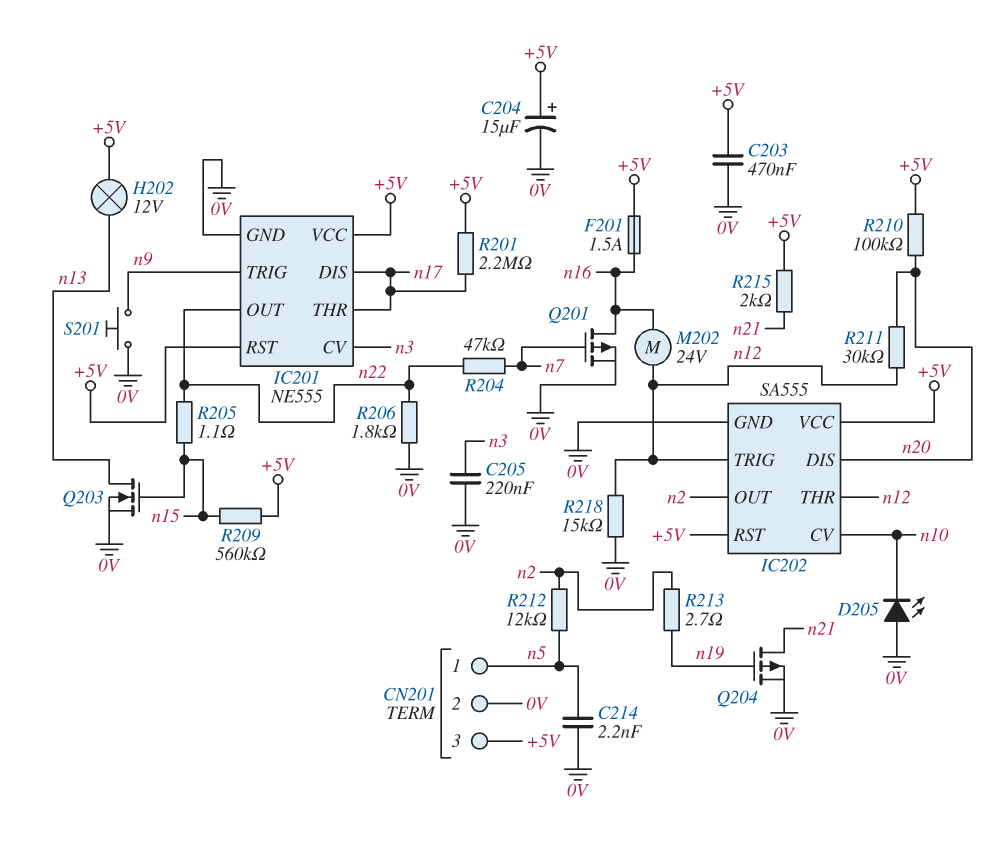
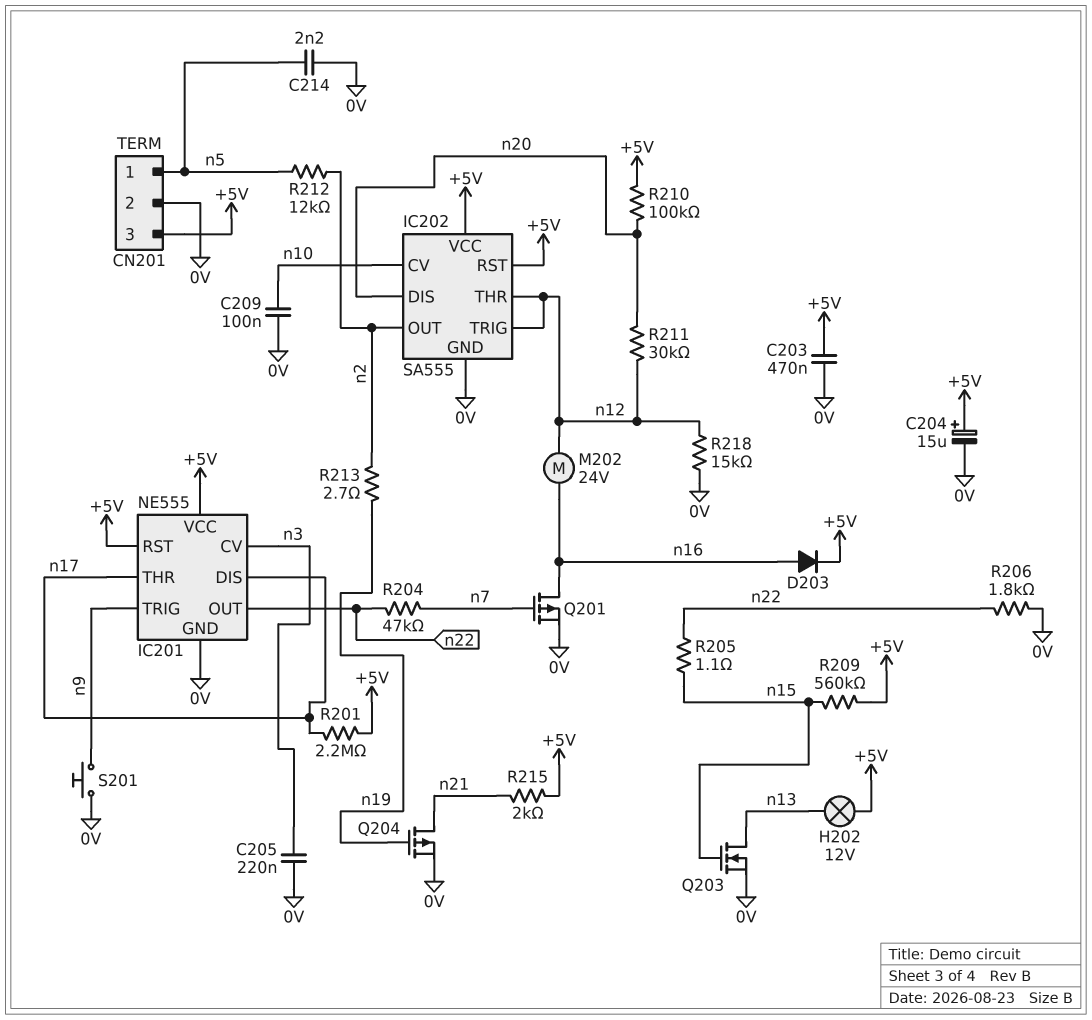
C209: none -> 100nF (0V, n10)
D203: none -> diode (A n16, K +5V)
D205: LED (A 0V, K n10) -> none
F201: 1.5A (+5V, n16) -> none

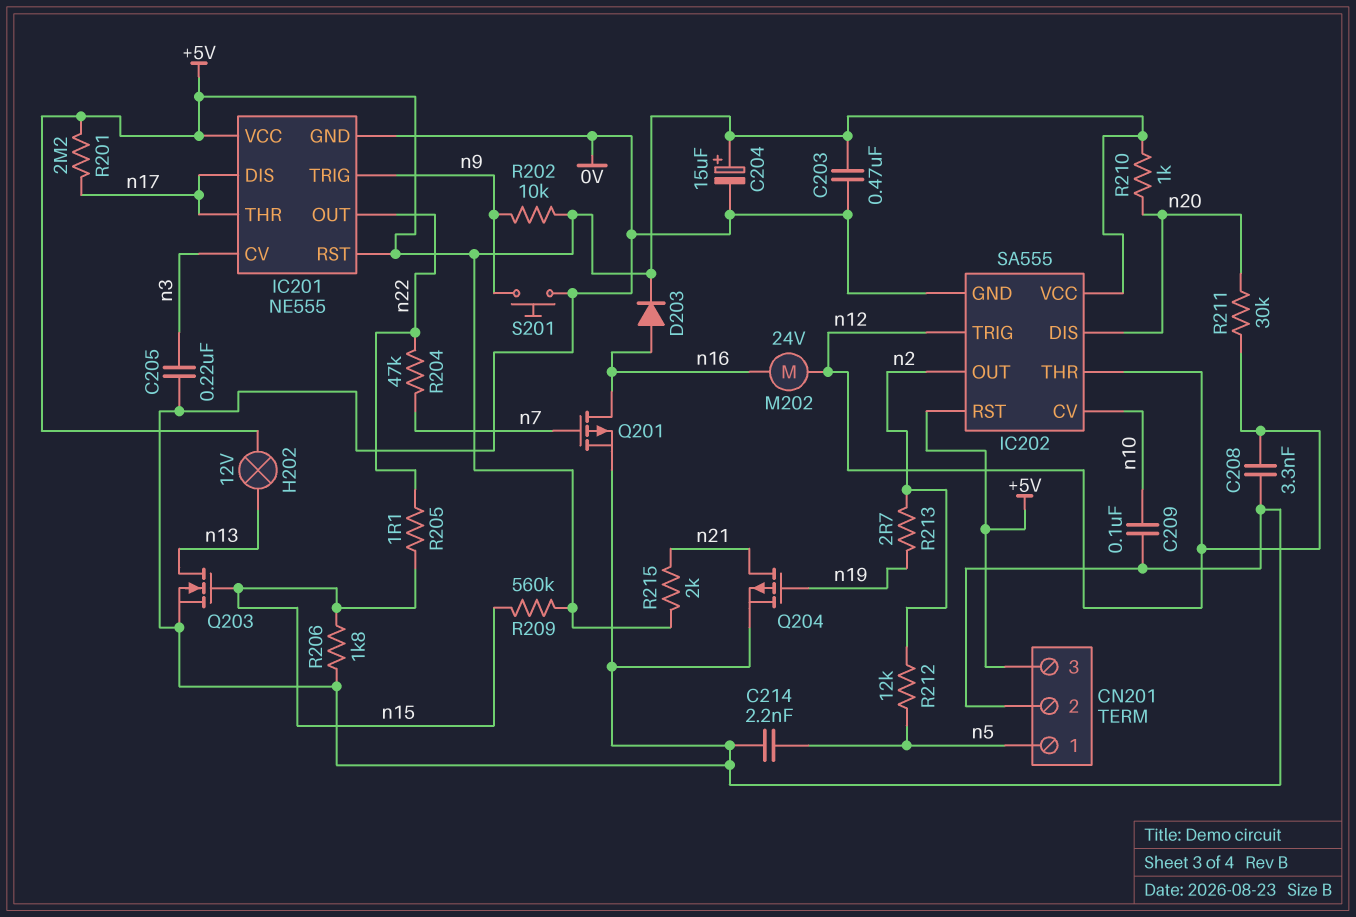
C208: none -> 3.3nF (0V, n12)
R202: none -> 10k (+5V, n9)
R206: 1.8k (0V, n22) -> 1.8k (0V, n15)
R210: 100k (+5V, n20) -> 1k (+5V, n20)
R218: 15k (0V, n12) -> none

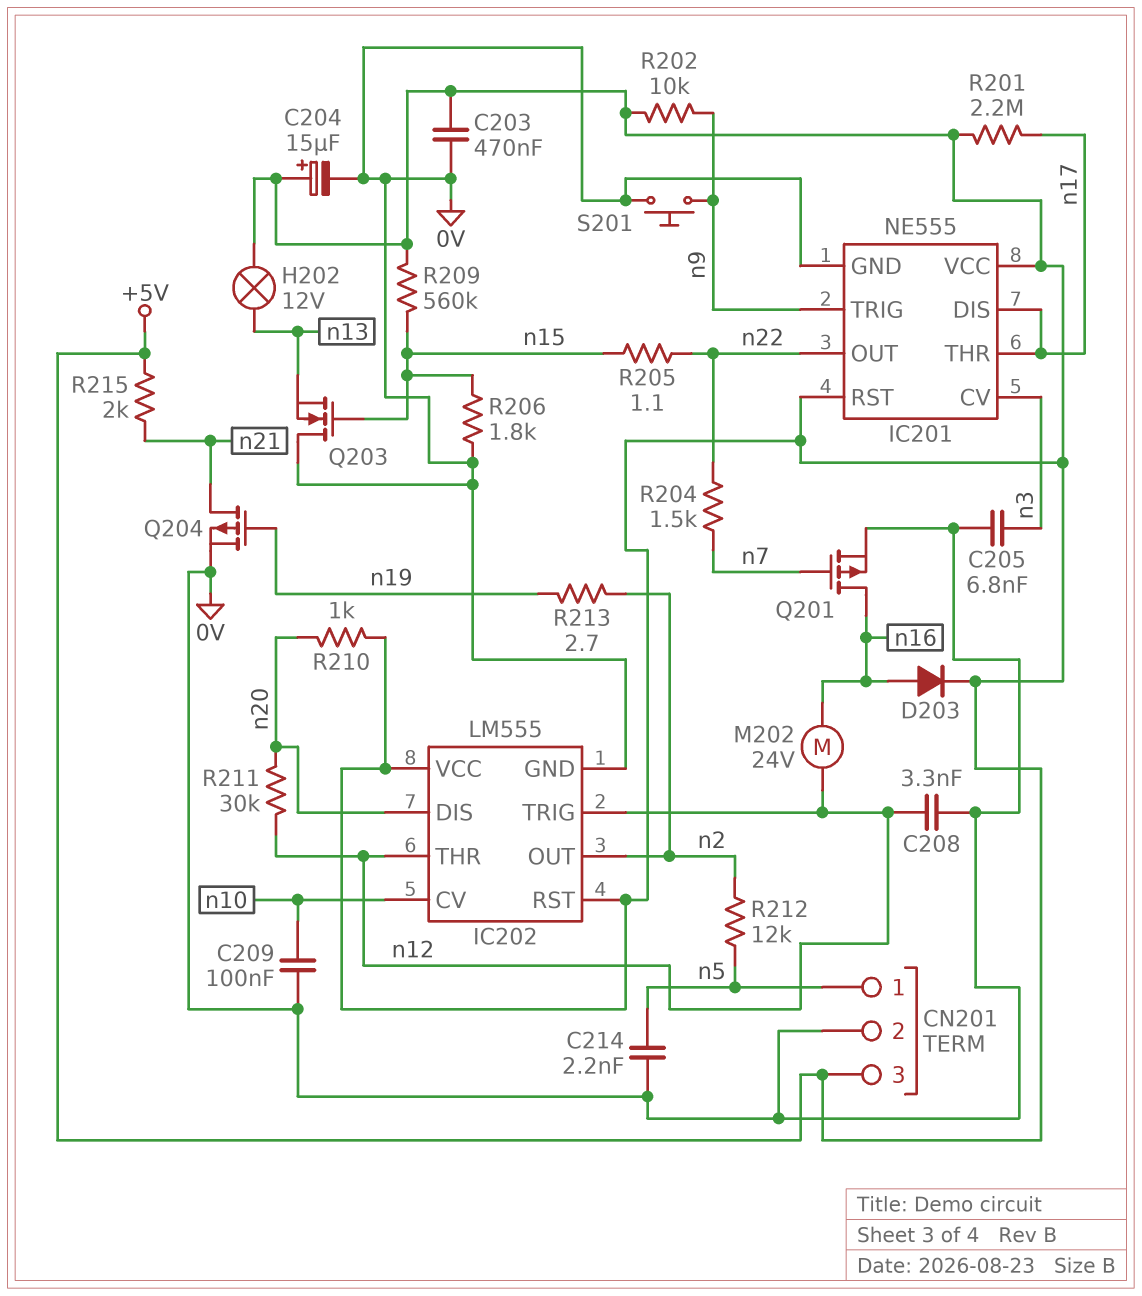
C205: 220nF (0V, n3) -> 6.8nF (0V, n3)
IC202: SA555 -> LM555
Q203: NMOS (G n15, D n13, S 0V) -> NMOS (G n15, D 0V, S n13)
R204: 47k (n7, n22) -> 1.5k (n7, n22)

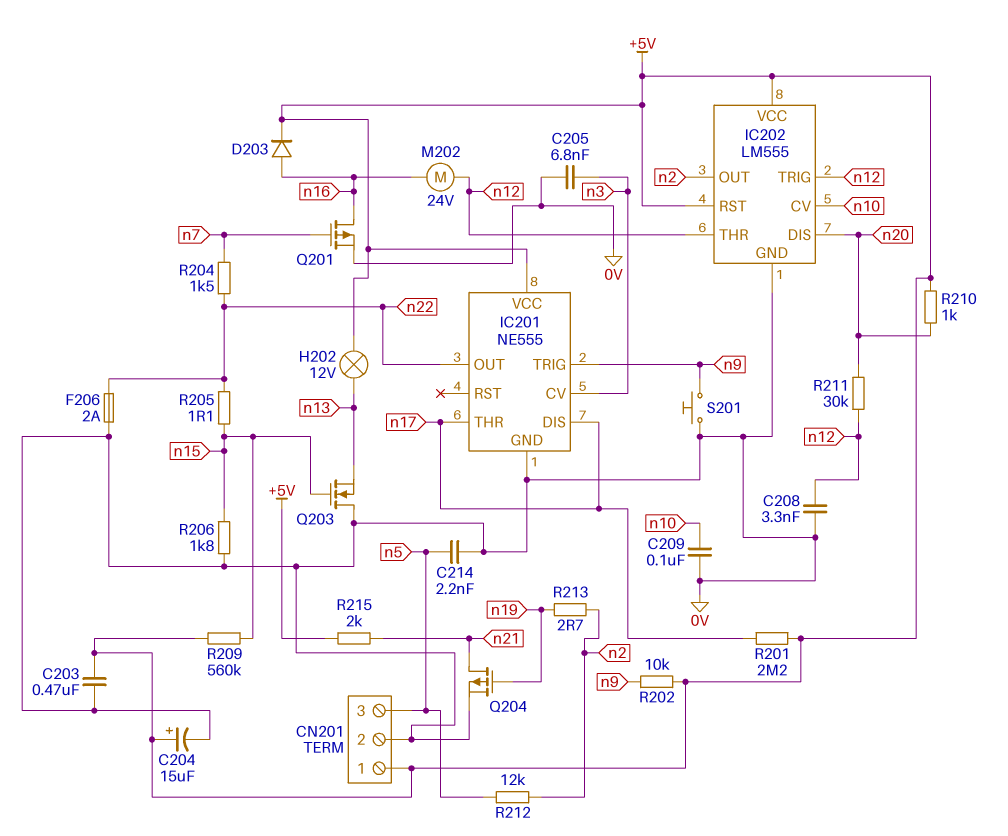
CN201 pin 1: n5 -> +5V
CN201 pin 3: +5V -> n5
F206: none -> 2A (0V, n22)
IC201 pin RST: +5V -> none

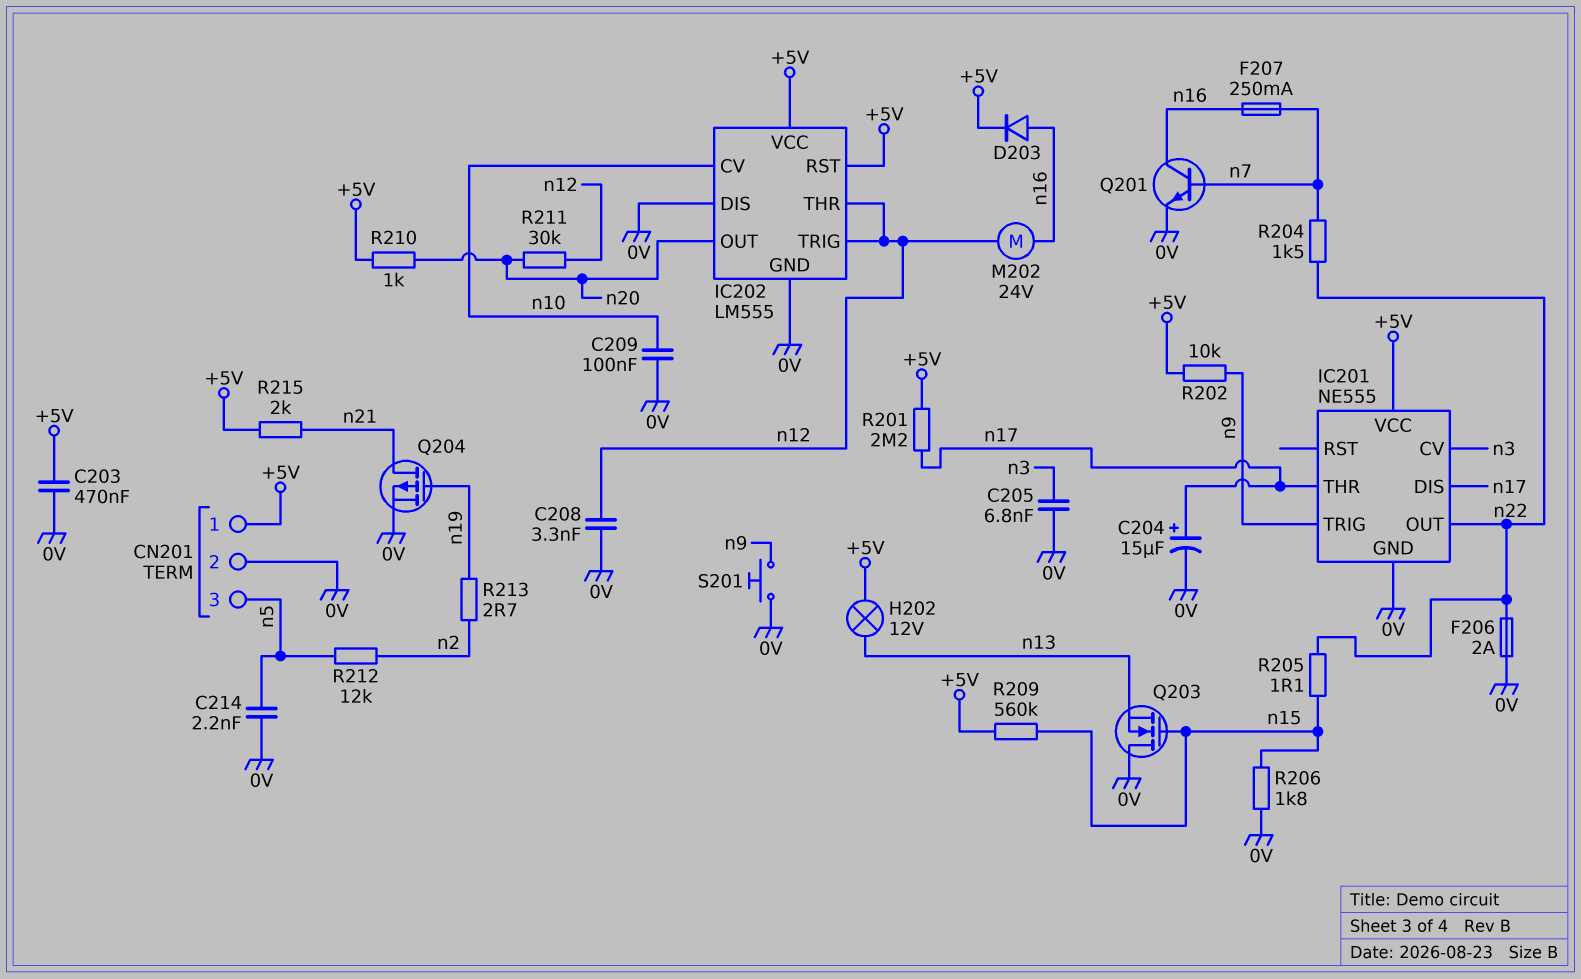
C204: 15uF (plus +5V, minus 0V) -> 15uF (plus n17, minus 0V)
F207: none -> 250mA (n7, n16)
IC202 pin DIS: n20 -> 0V
IC202 pin OUT: n2 -> n20
Q201: PMOS (G n7, D n16, S 0V) -> NPN (B n7, C n16, E 0V)

